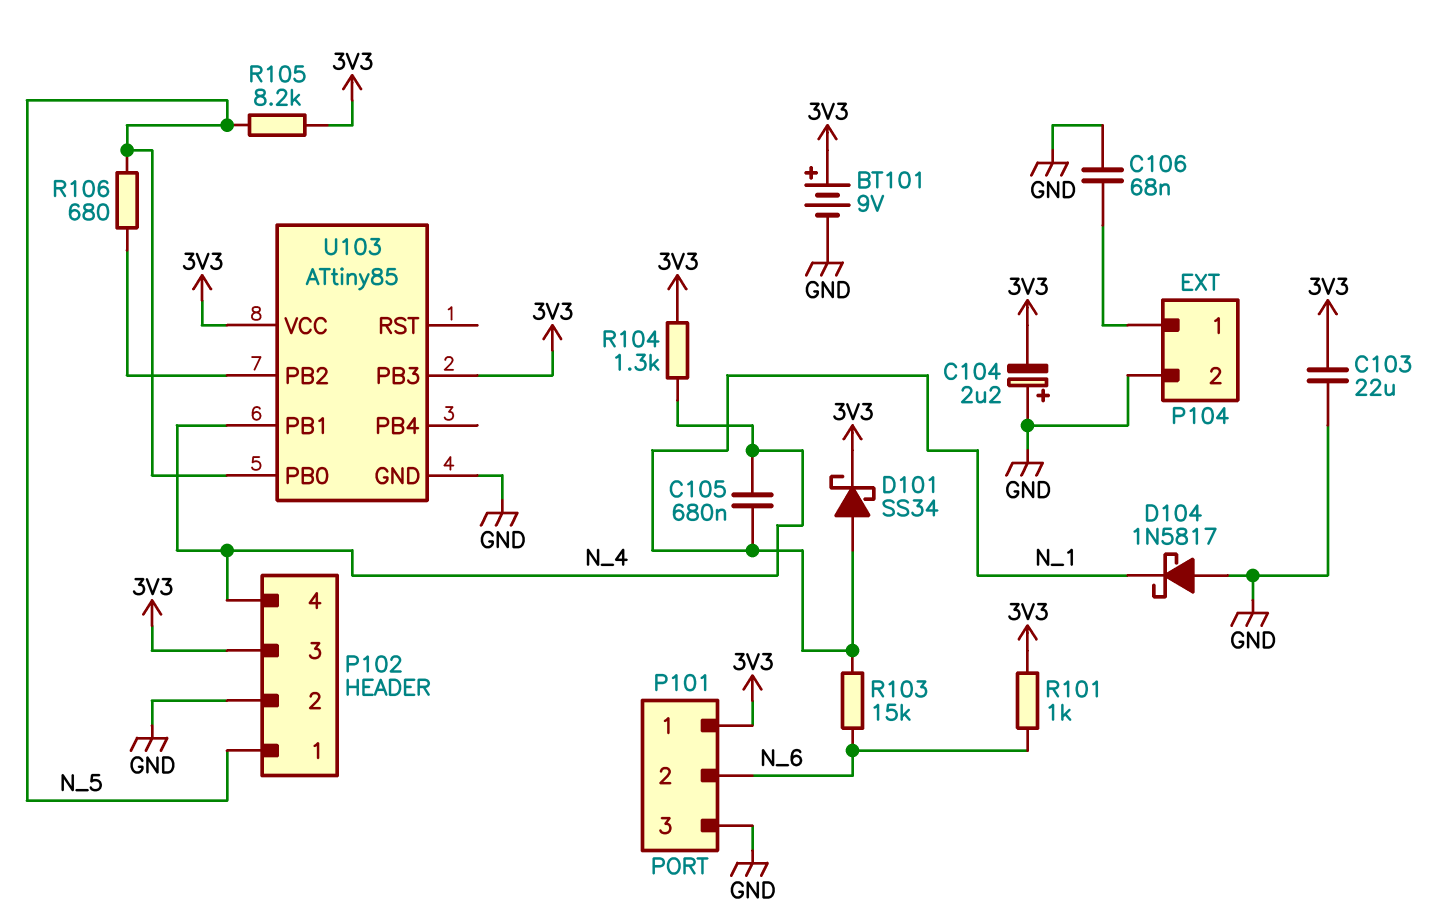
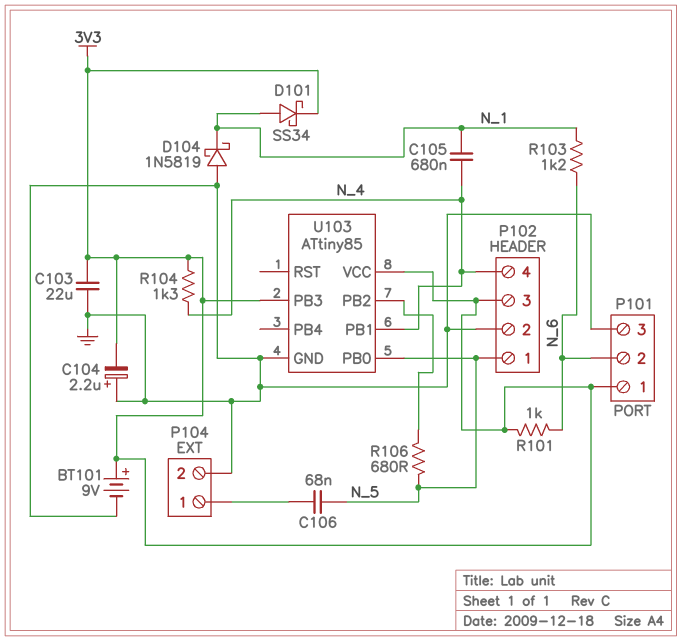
C106: 68nF (GND, P104/1) -> 68nF (N_5, P104/1)
D104: schottky 1N5817 (A GND, K N_1) -> schottky 1N5819 (A GND, K N_1)
R103: 15k (N_1, N_6) -> 1.2k (N_1, N_6)
R105: 8.2k (3V3, N_5) -> none

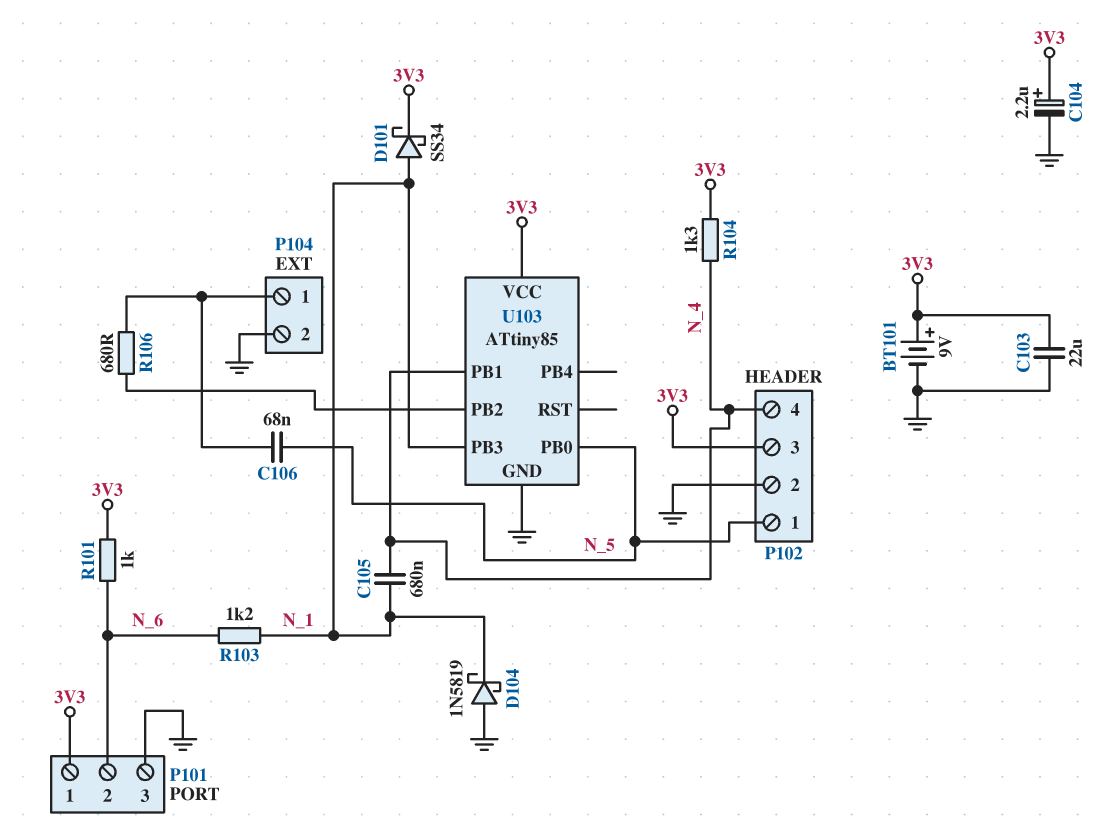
C104: 2.2uF (plus GND, minus 3V3) -> 2.2uF (plus 3V3, minus GND)
R106: 680 (N_5, U103/PB2) -> 680 (P104/1, U103/PB2)
U103 pin PB3: 3V3 -> N_1

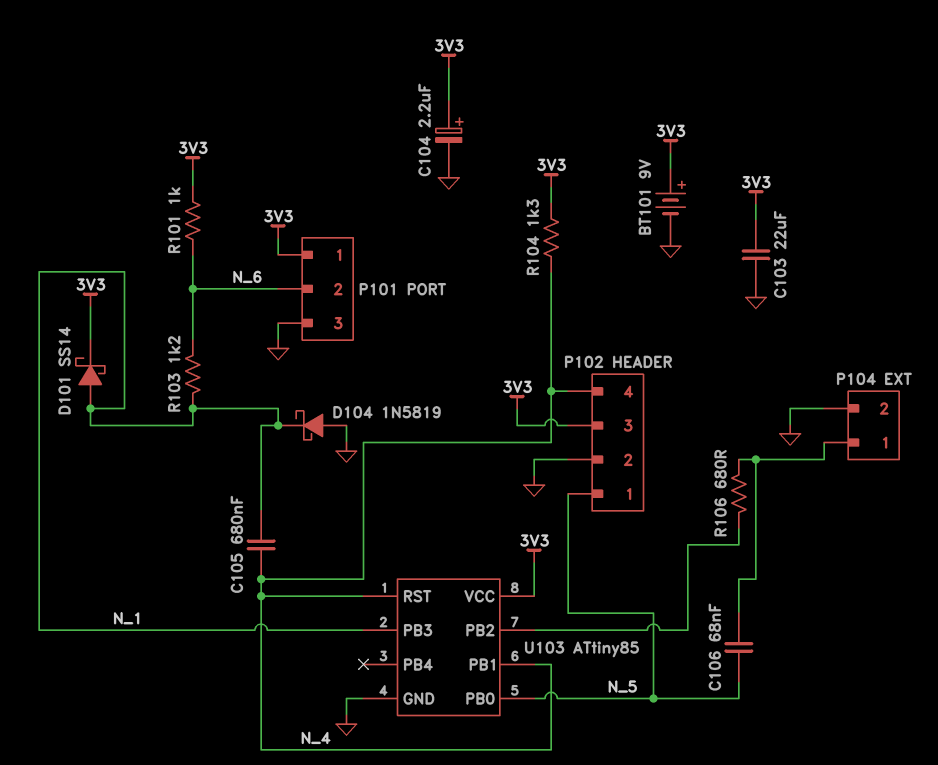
D101: schottky SS34 (A N_1, K 3V3) -> schottky SS14 (A N_1, K 3V3)
U103 pin RST: none -> N_4

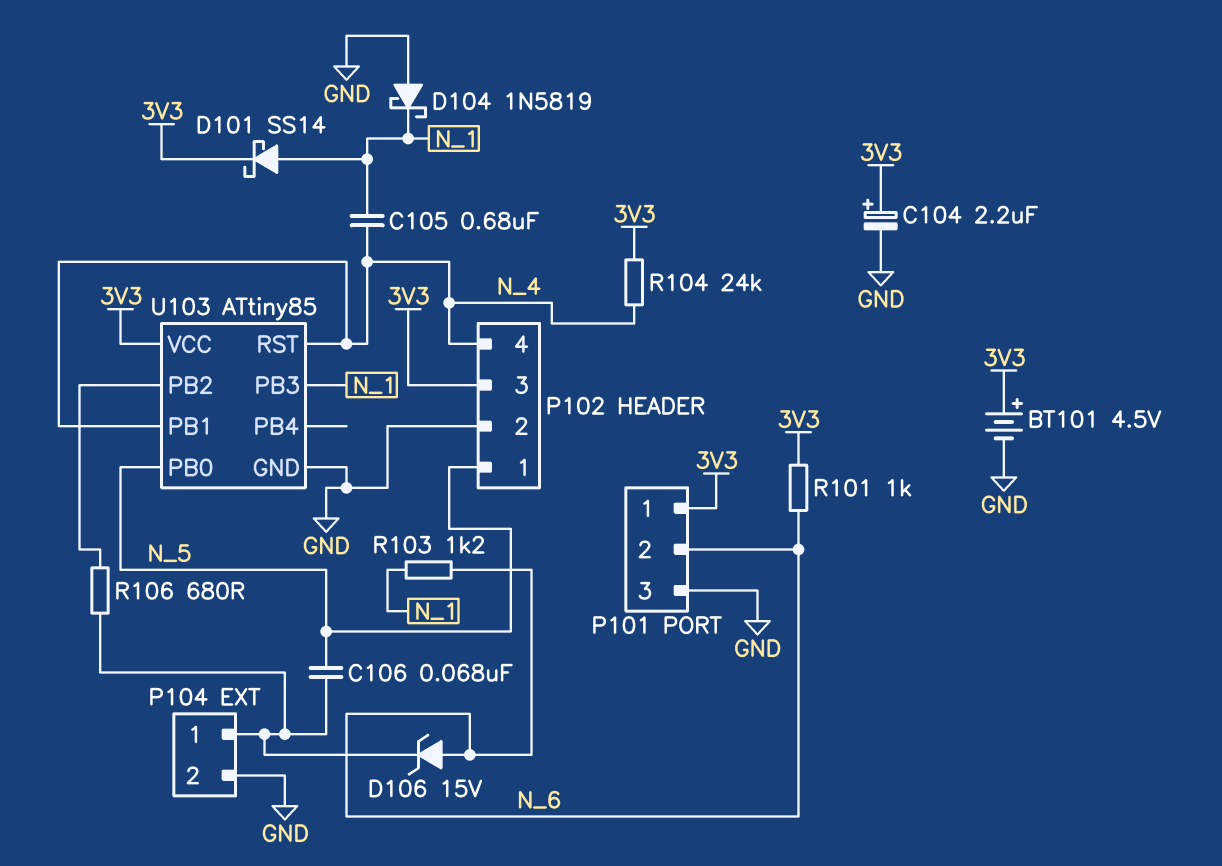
BT101: 9V (plus 3V3, minus GND) -> 4.5V (plus 3V3, minus GND)
C103: 22uF (3V3, GND) -> none
D106: none -> zener 15V (A N_6, K P104/1)
R104: 1.3k (3V3, N_4) -> 24k (3V3, N_4)

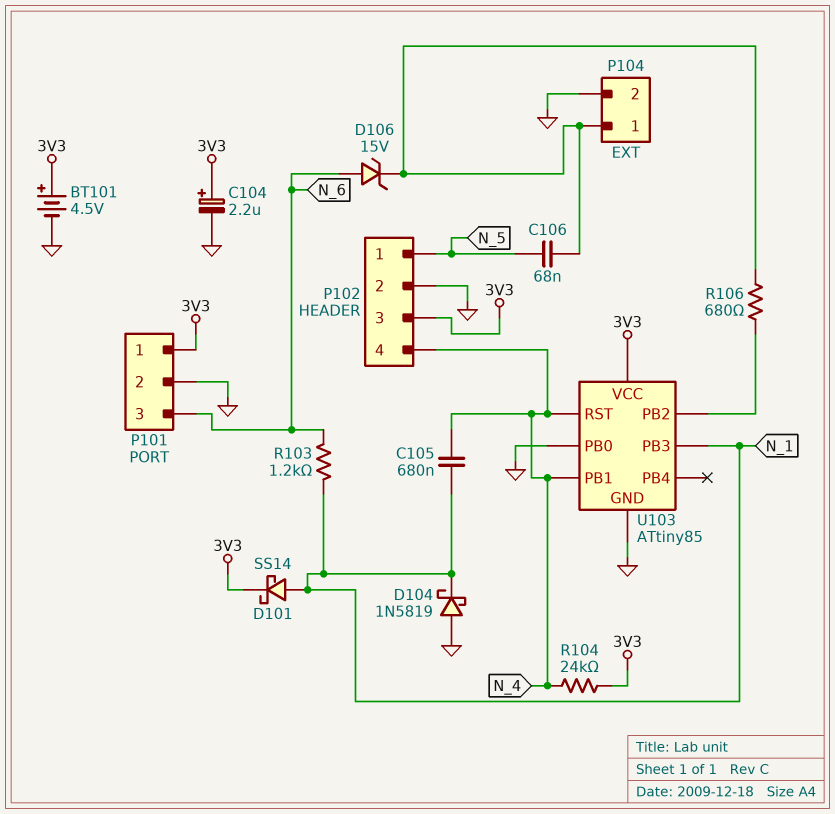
P101 pin 2: N_6 -> GND
P101 pin 3: GND -> N_6
R101: 1k (3V3, N_6) -> none
U103 pin PB0: N_5 -> GND

